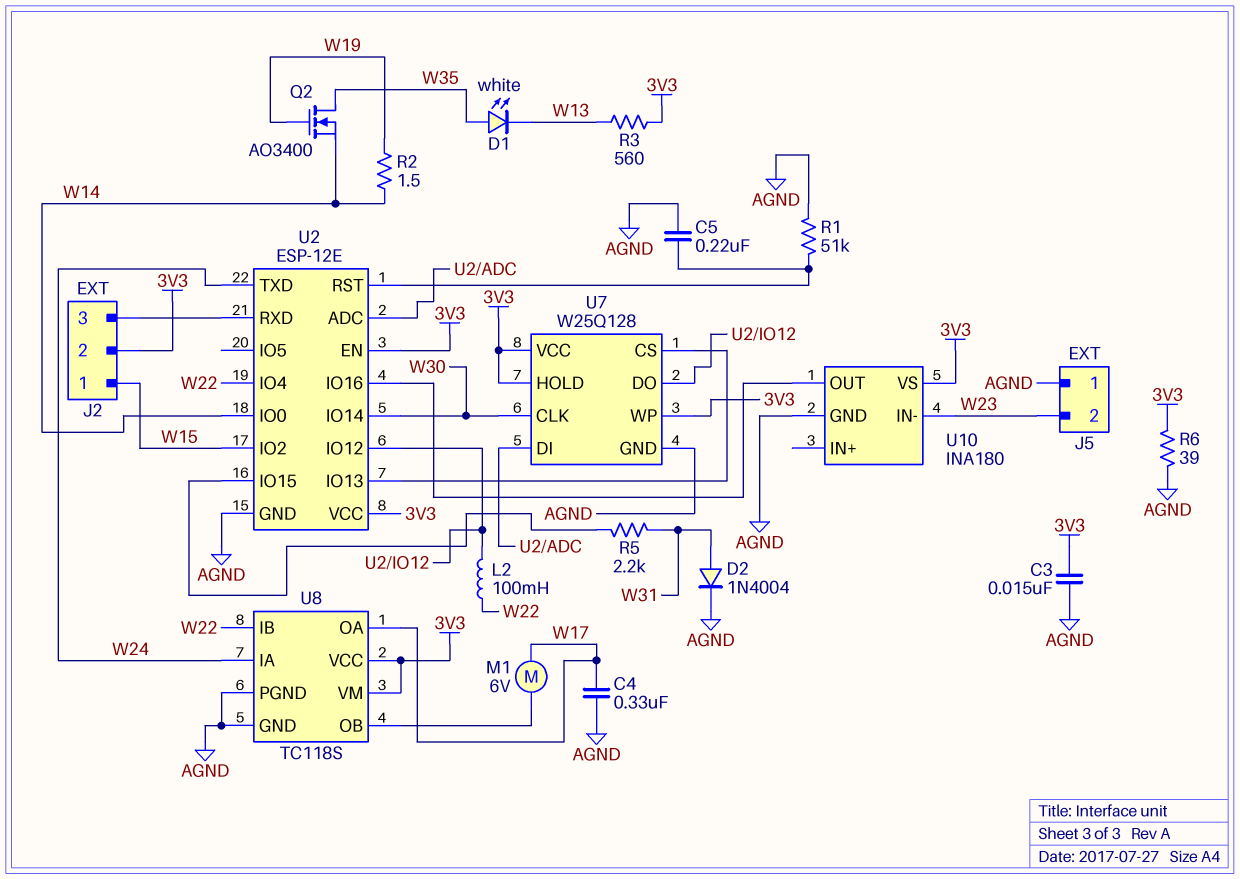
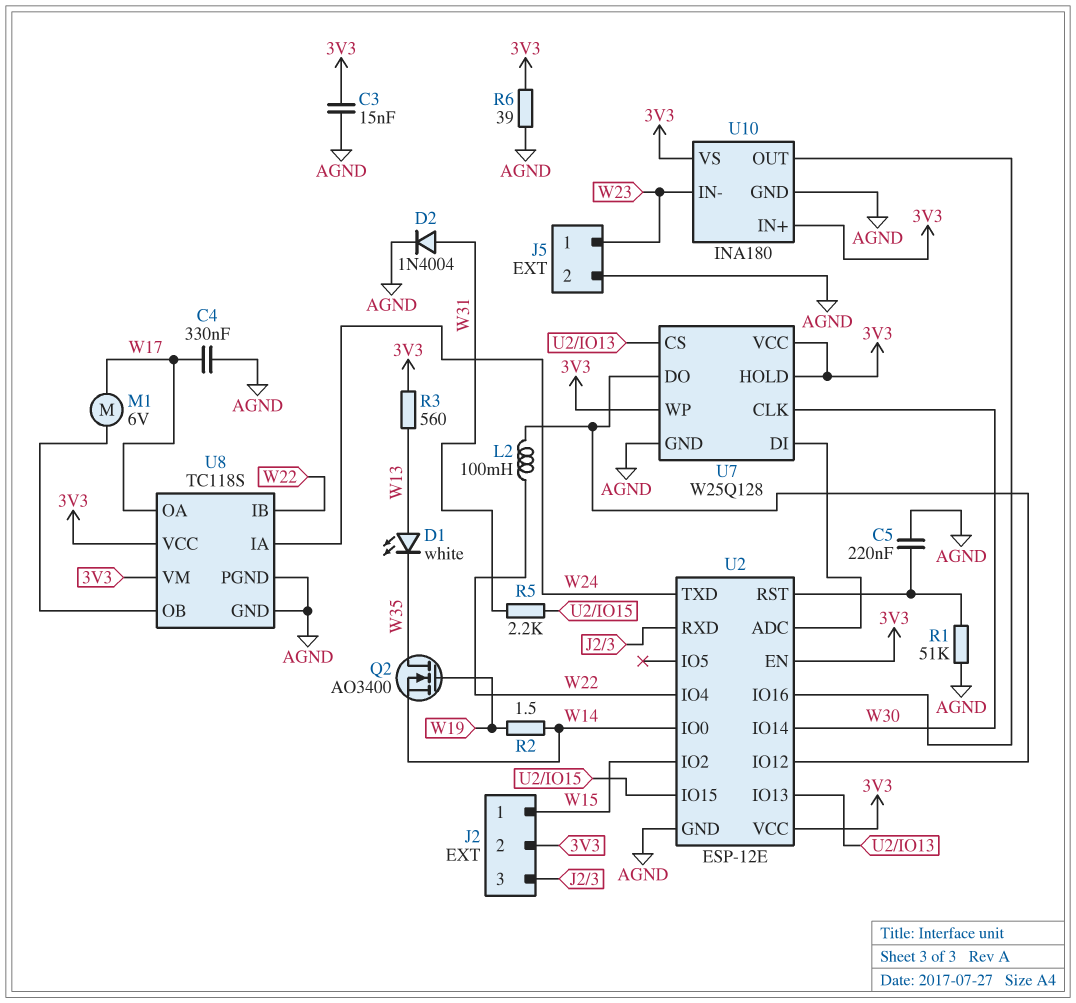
D1: LED white (A W35, K W13) -> LED white (A W13, K W35)
J5 pin 1: AGND -> W23
J5 pin 2: W23 -> AGND
U10 pin IN+: none -> 3V3

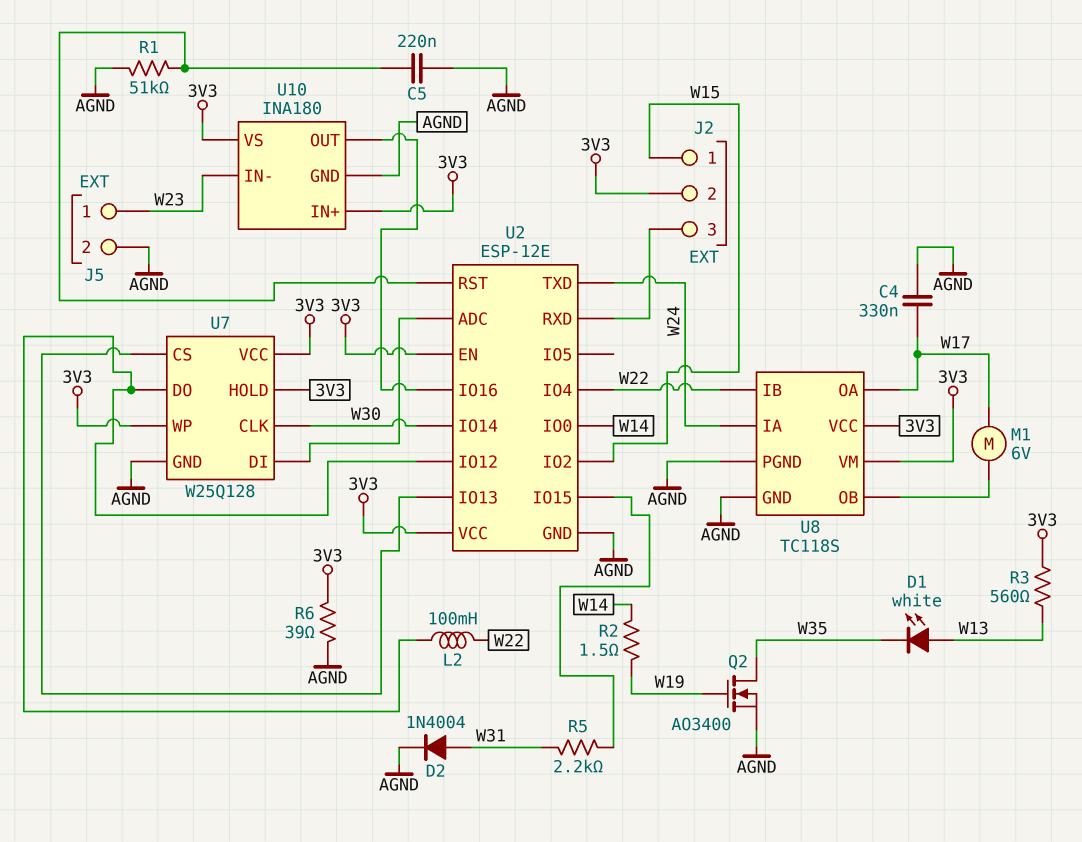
C3: 15nF (3V3, AGND) -> none
Q2: NMOS AO3400 (G W19, D W35, S W14) -> NMOS AO3400 (G W19, D W35, S AGND)

